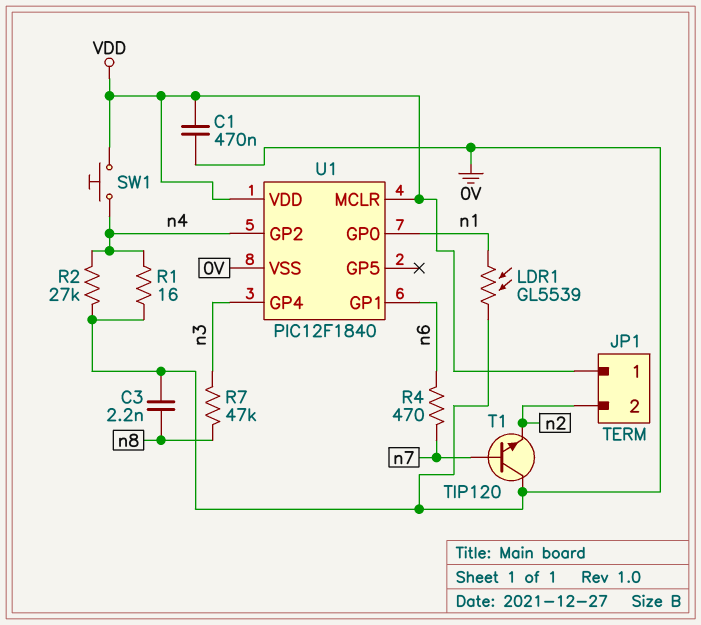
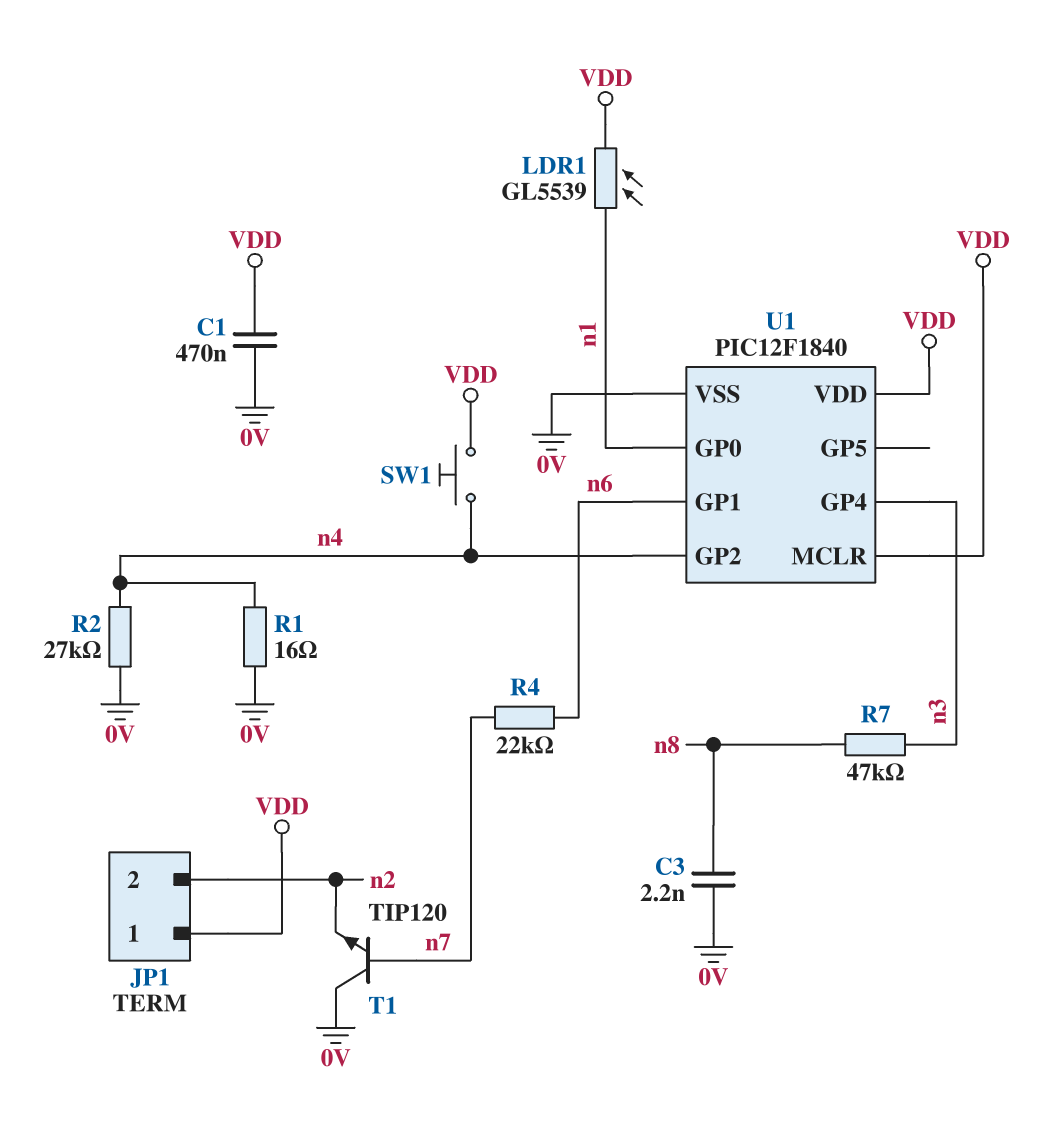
LDR1: GL5539 (0V, n1) -> GL5539 (VDD, n1)
R4: 470 (n6, n7) -> 22k (n6, n7)

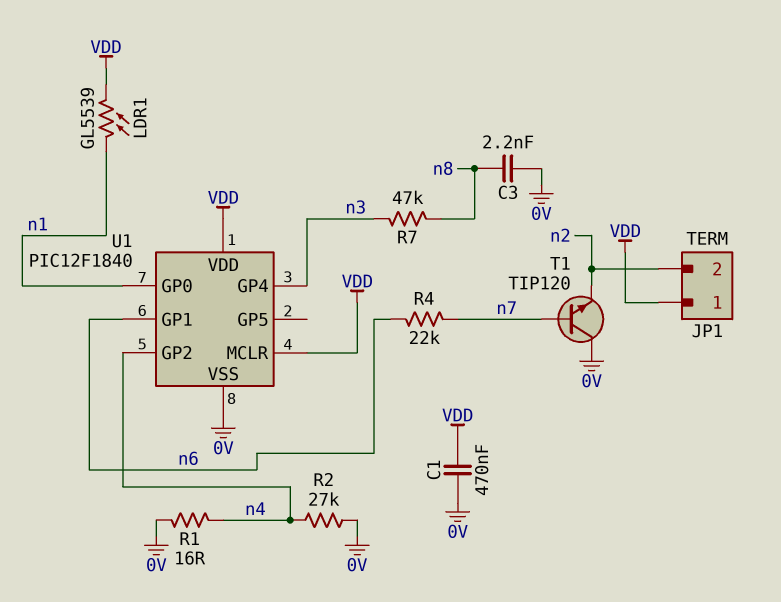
SW1: button (VDD, n4) -> none

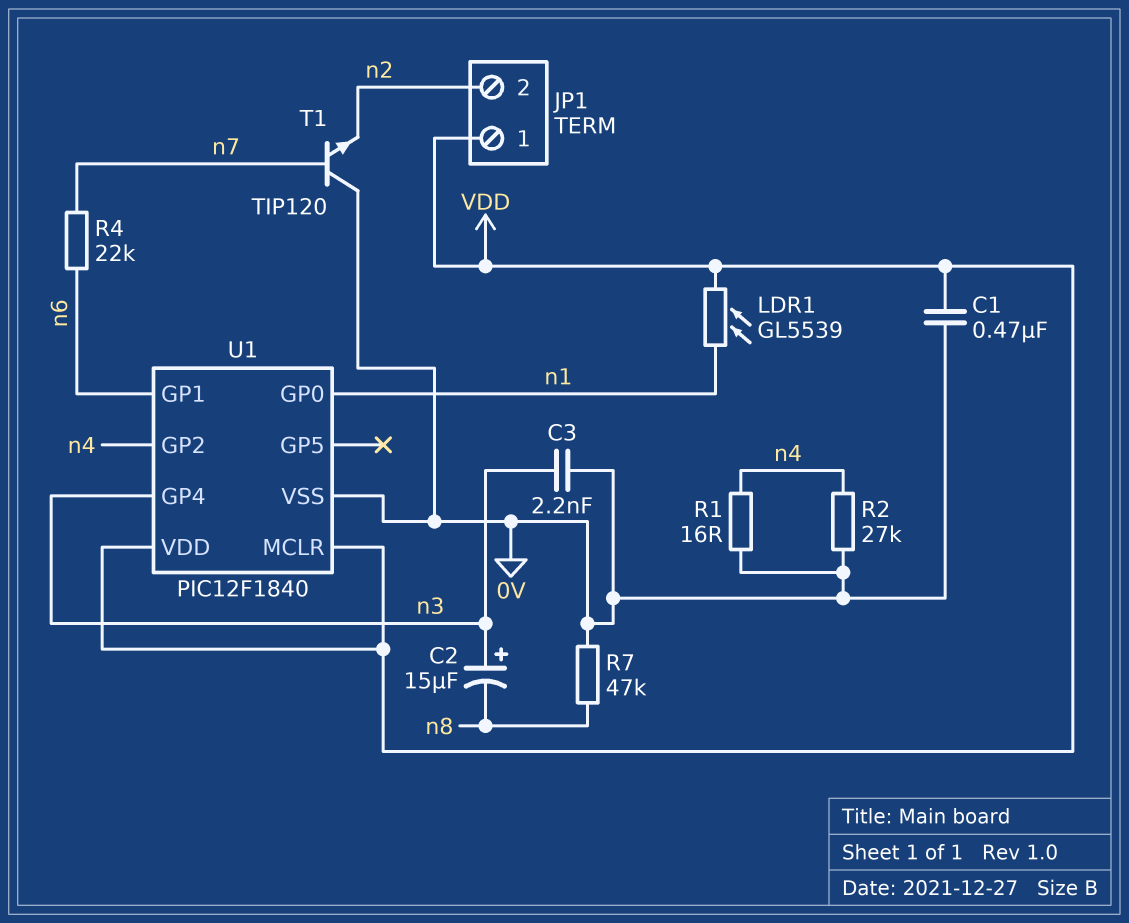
C2: none -> 15uF (plus n3, minus n8)
C3: 2.2nF (0V, n8) -> 2.2nF (0V, n3)
R7: 47k (n3, n8) -> 47k (0V, n8)

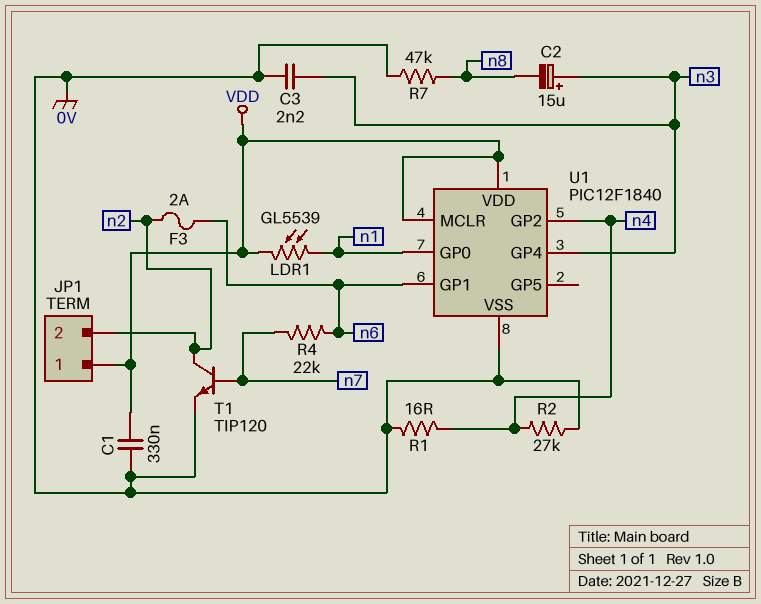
C1: 470nF (0V, VDD) -> 330nF (0V, VDD)
F3: none -> 2A (n2, n6)
T1: NPN TIP120 (B n7, C 0V, E n2) -> NPN TIP120 (B n7, C n2, E 0V)

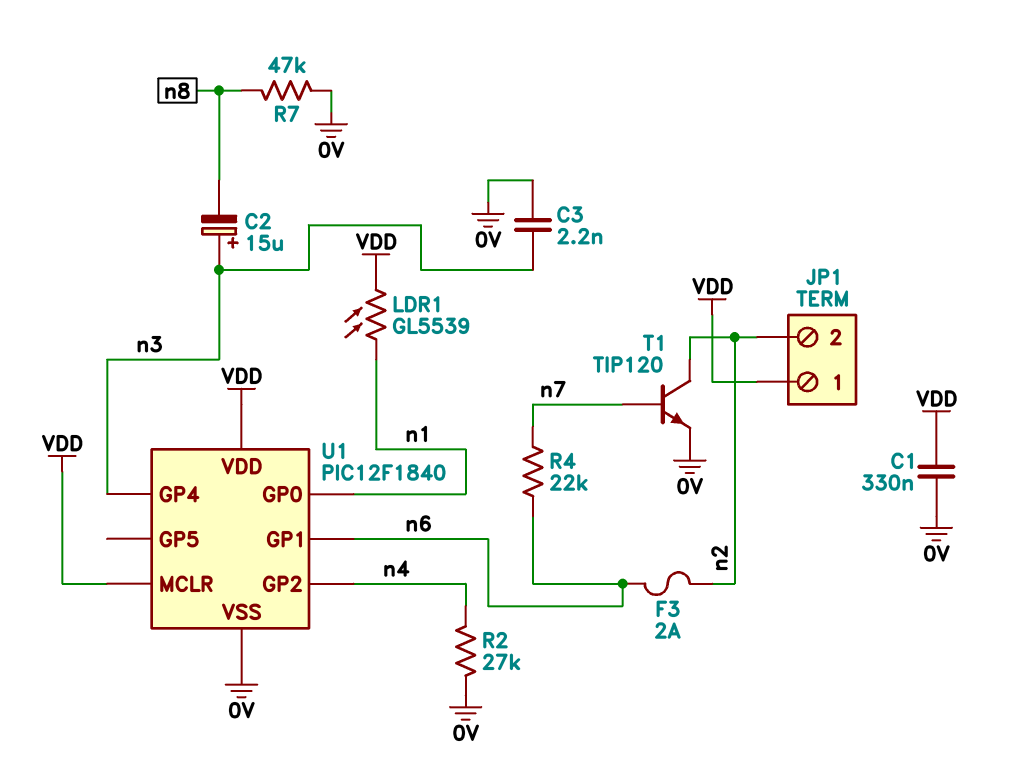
R1: 16 (0V, n4) -> none

